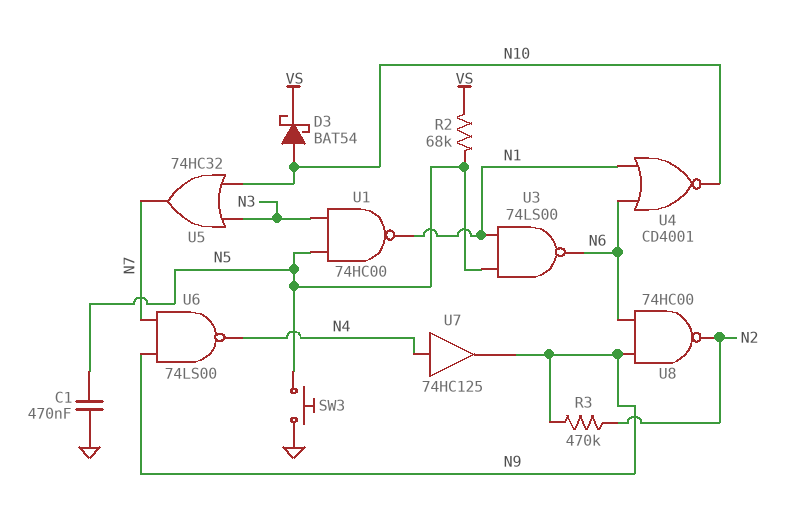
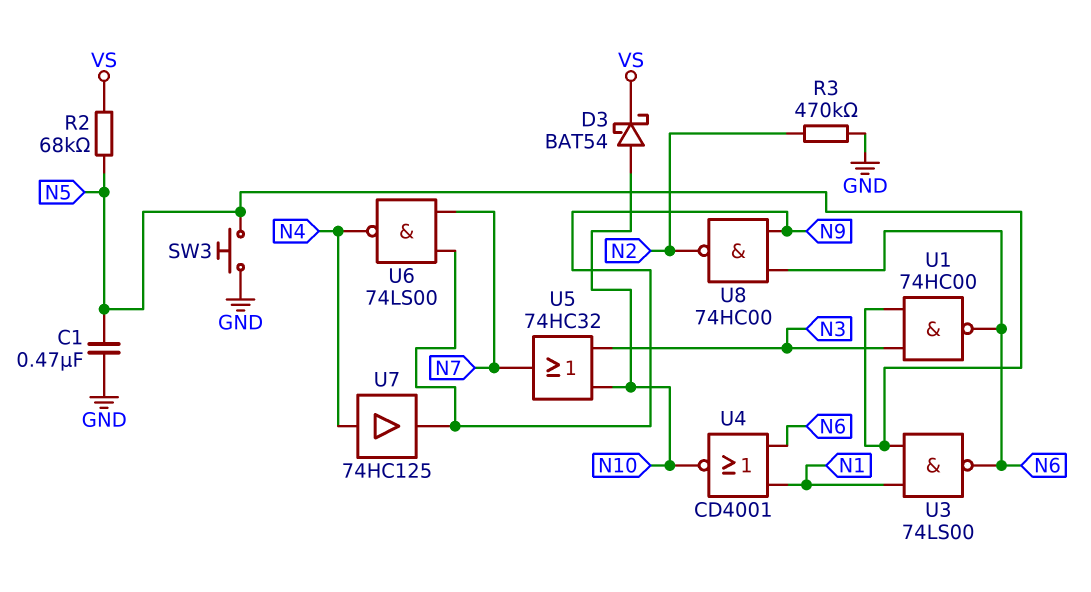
R3: 470k (N2, N9) -> 470k (GND, N2)
U1: NAND 74HC00 (in N3, in N5, out N1) -> NAND 74HC00 (in N3, in N5, out N6)

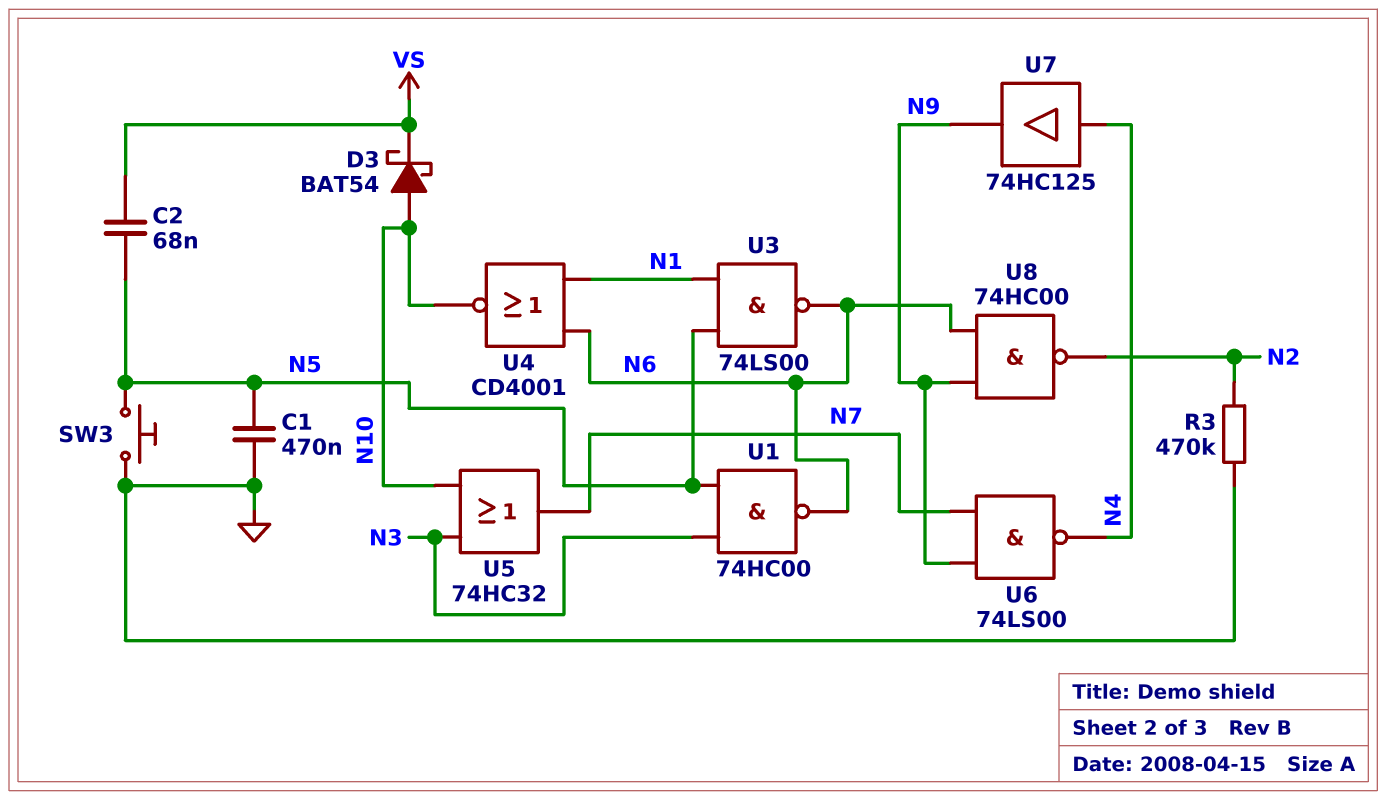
C2: none -> 68nF (N5, VS)
R2: 68k (N5, VS) -> none

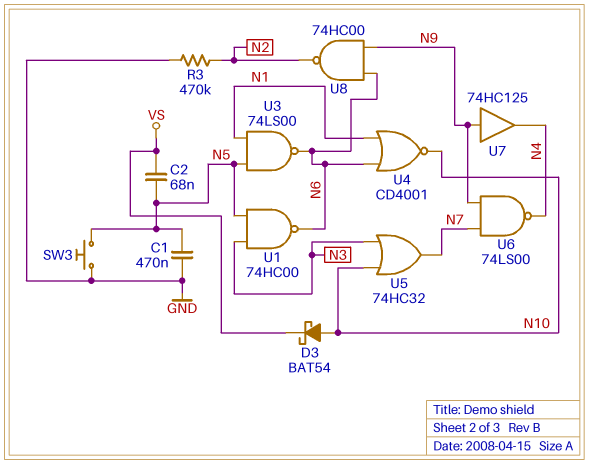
U7: buffer 74HC125 (in N4, out N9) -> buffer 74HC125 (in N9, out N4)

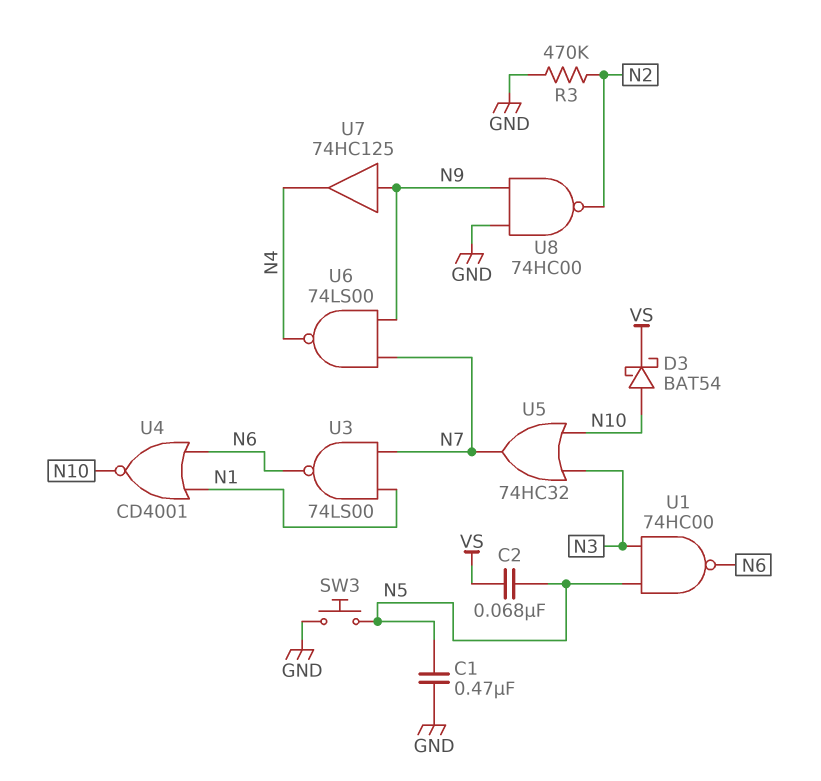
U3: NAND 74LS00 (in N1, in N5, out N6) -> NAND 74LS00 (in N1, in N7, out N6)
U8: NAND 74HC00 (in N6, in N9, out N2) -> NAND 74HC00 (in GND, in N9, out N2)

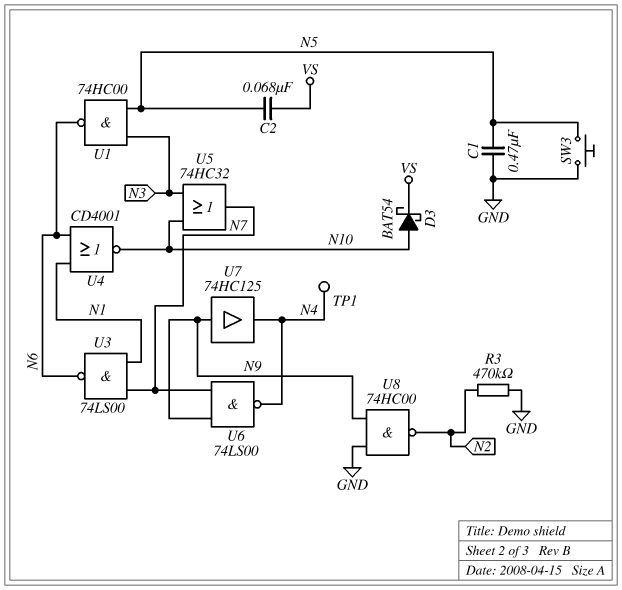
TP1: none -> test point (N4)

